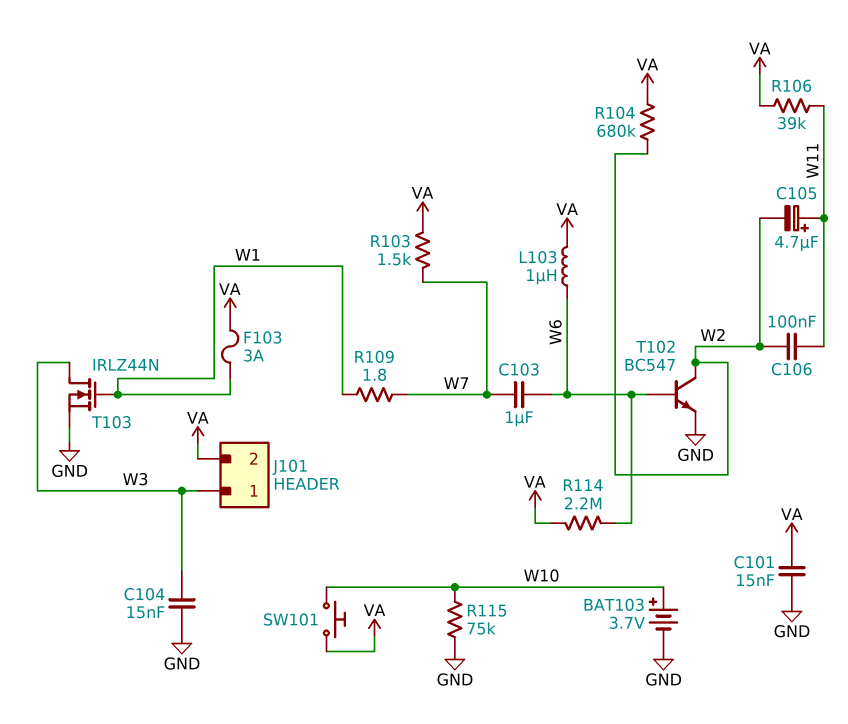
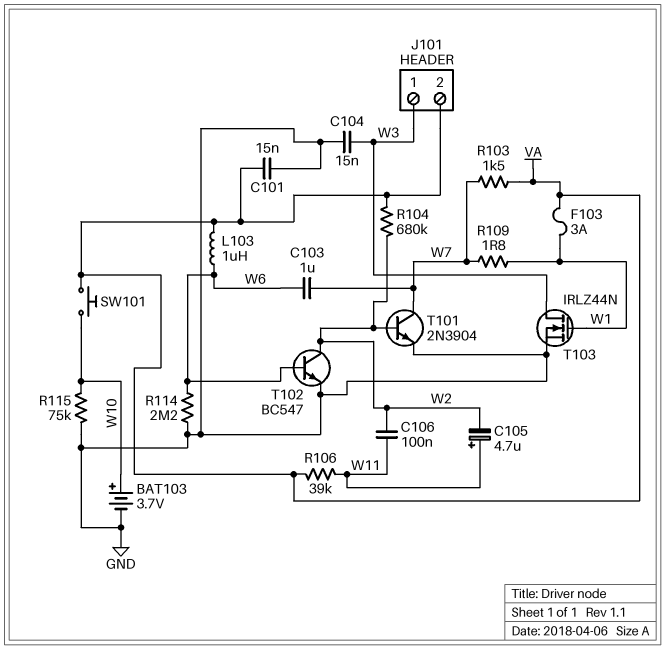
R114: 2.2M (VA, W6) -> 2.2M (GND, W6)
T101: none -> NPN 2N3904 (B W2, C W7, E GND)

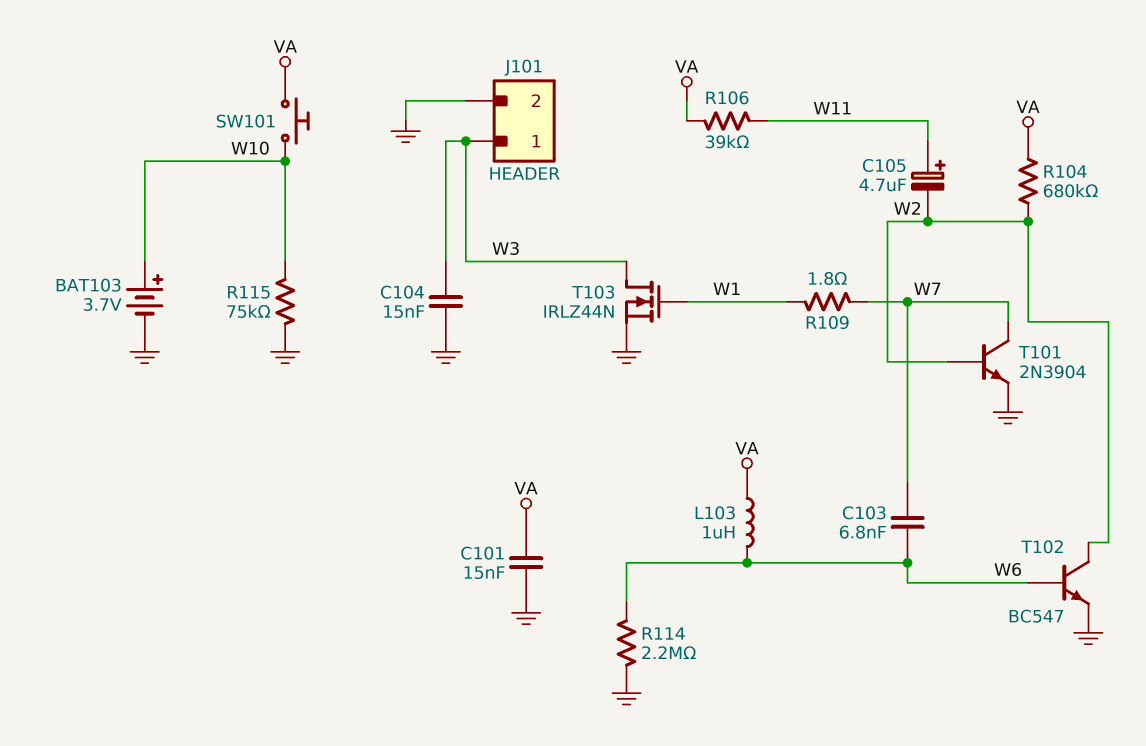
C103: 1uF (W6, W7) -> 6.8nF (W6, W7)
C106: 100nF (W2, W11) -> none
F103: 3A (VA, W1) -> none
J101 pin 2: VA -> GND
R103: 1.5k (VA, W7) -> none

